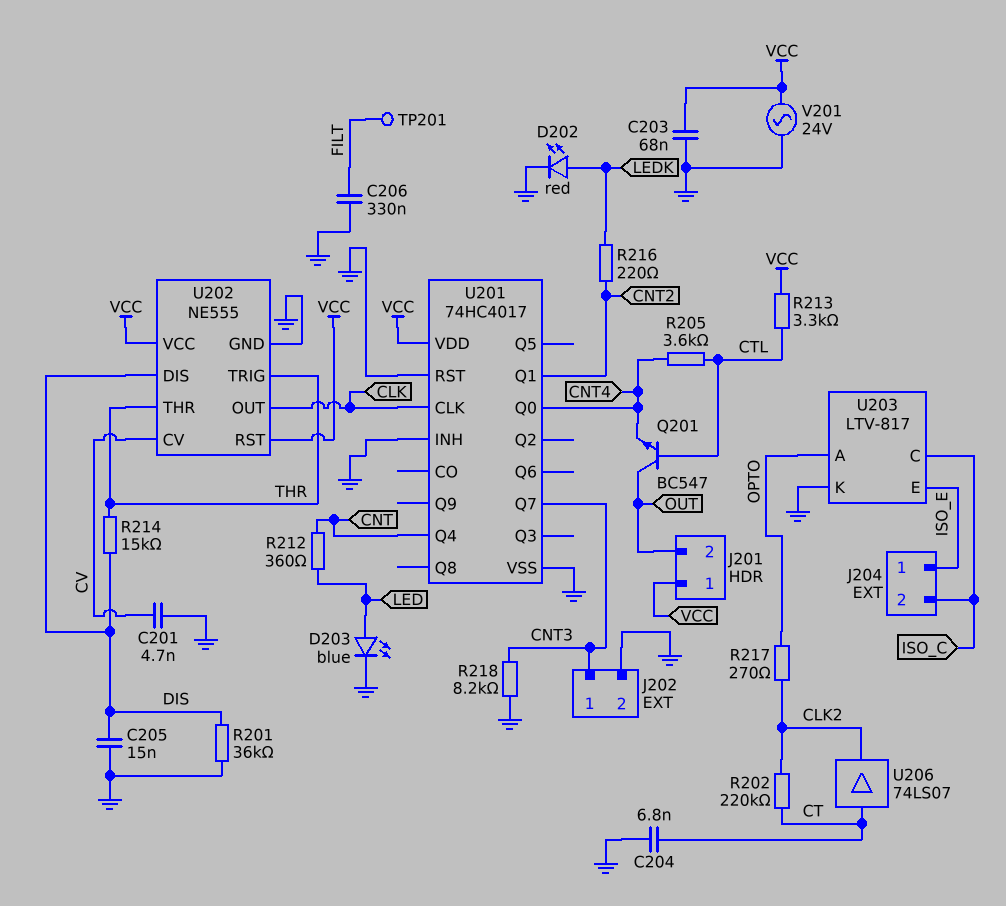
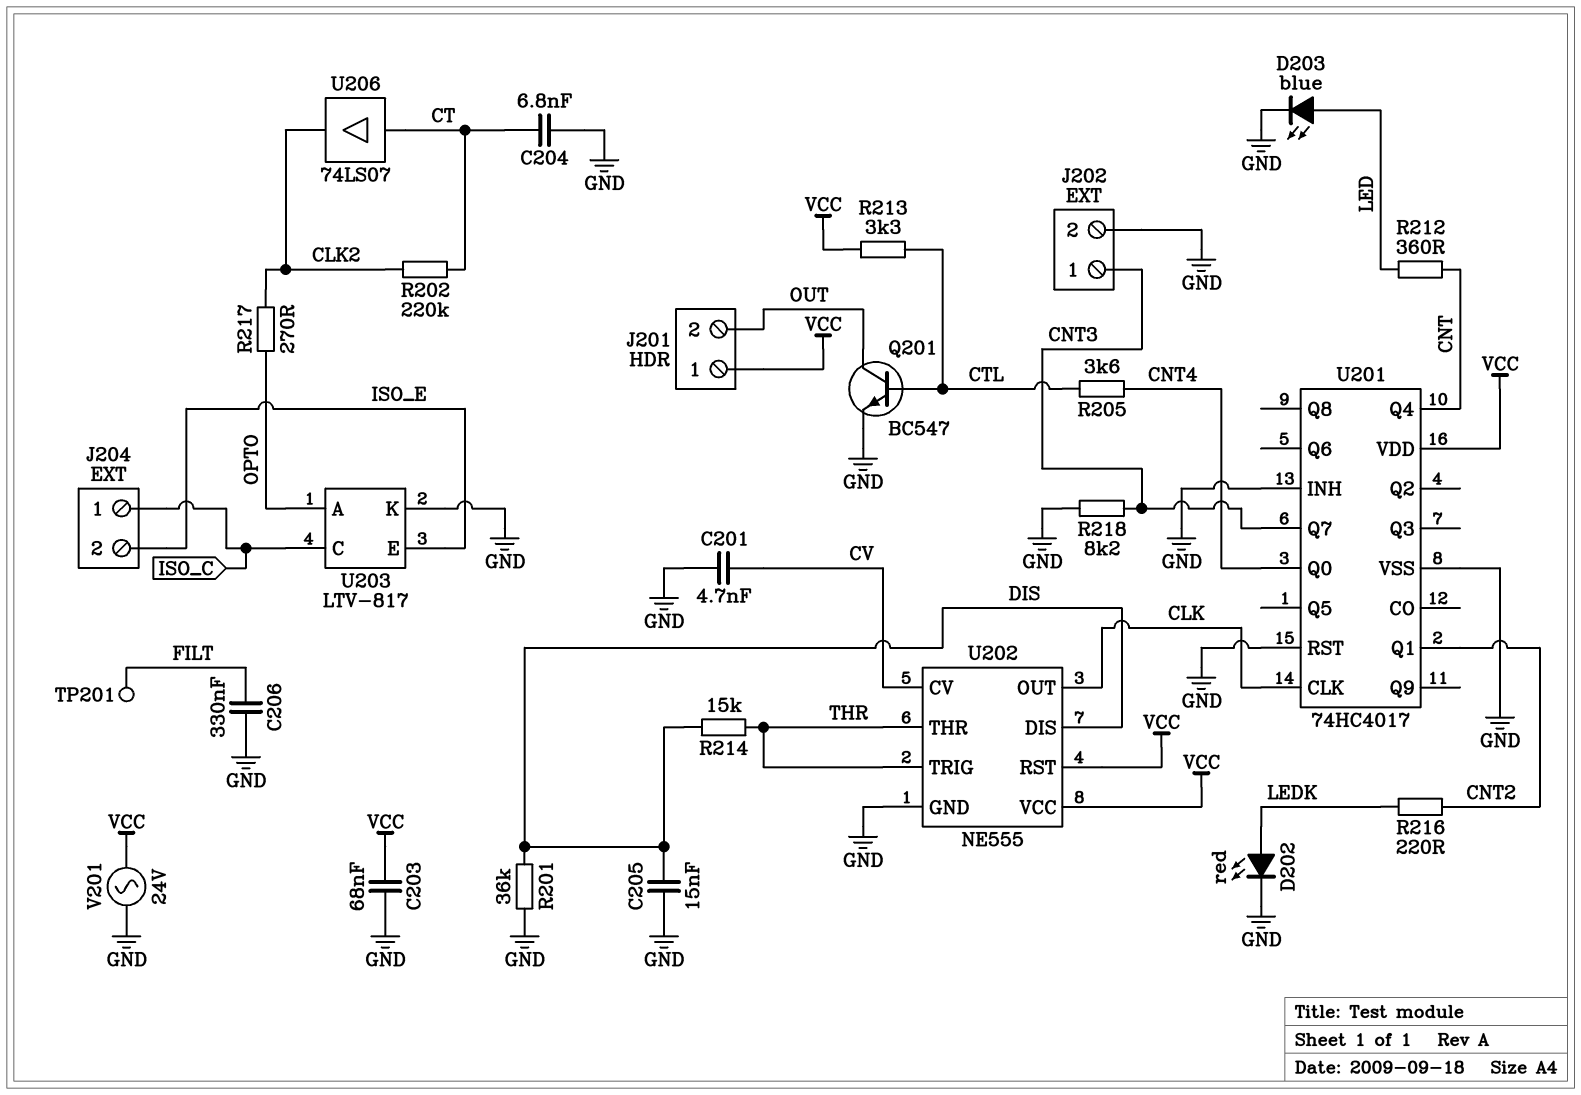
J204 pin 1: ISO_E -> ISO_C
J204 pin 2: ISO_C -> ISO_E
Q201: NPN BC547 (B CTL, C OUT, E CNT4) -> NPN BC547 (B CTL, C OUT, E GND)

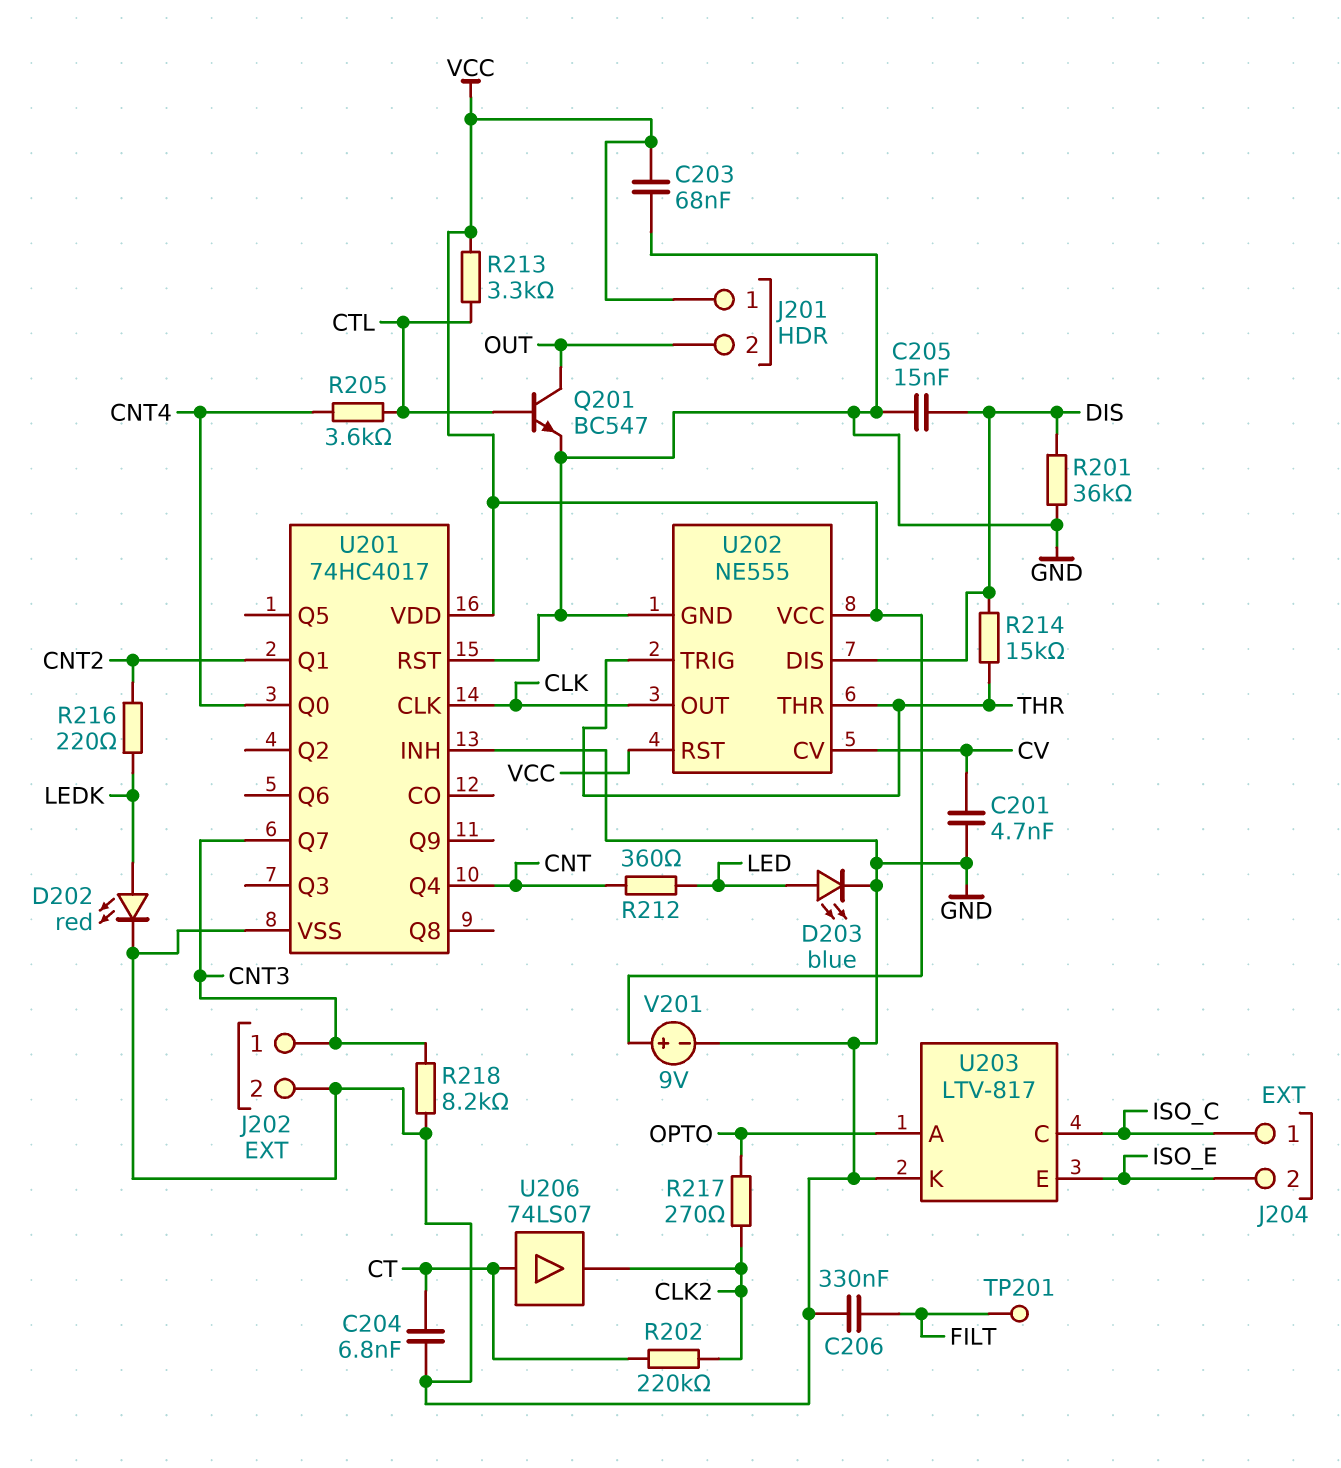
V201: AC 24V (GND, VCC) -> 9V (plus VCC, minus GND)

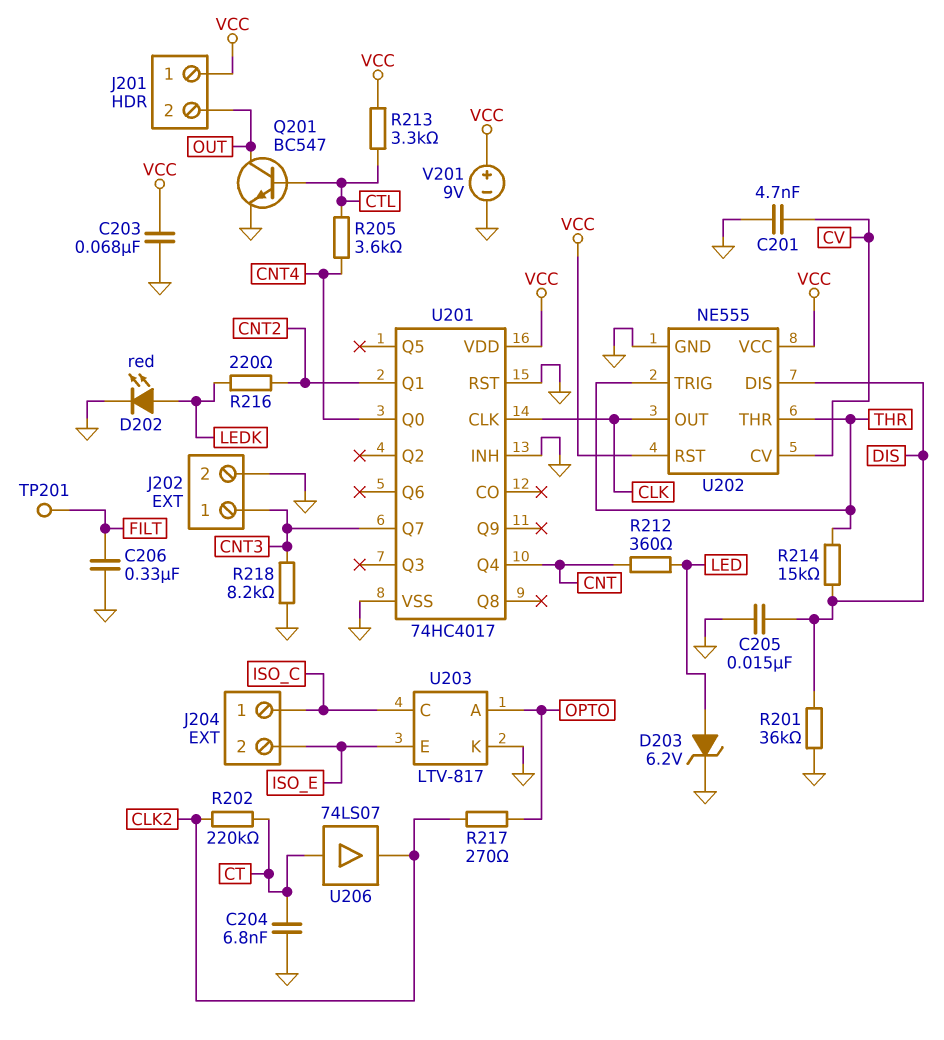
D203: LED blue (A LED, K GND) -> zener 6.2V (A LED, K GND)

